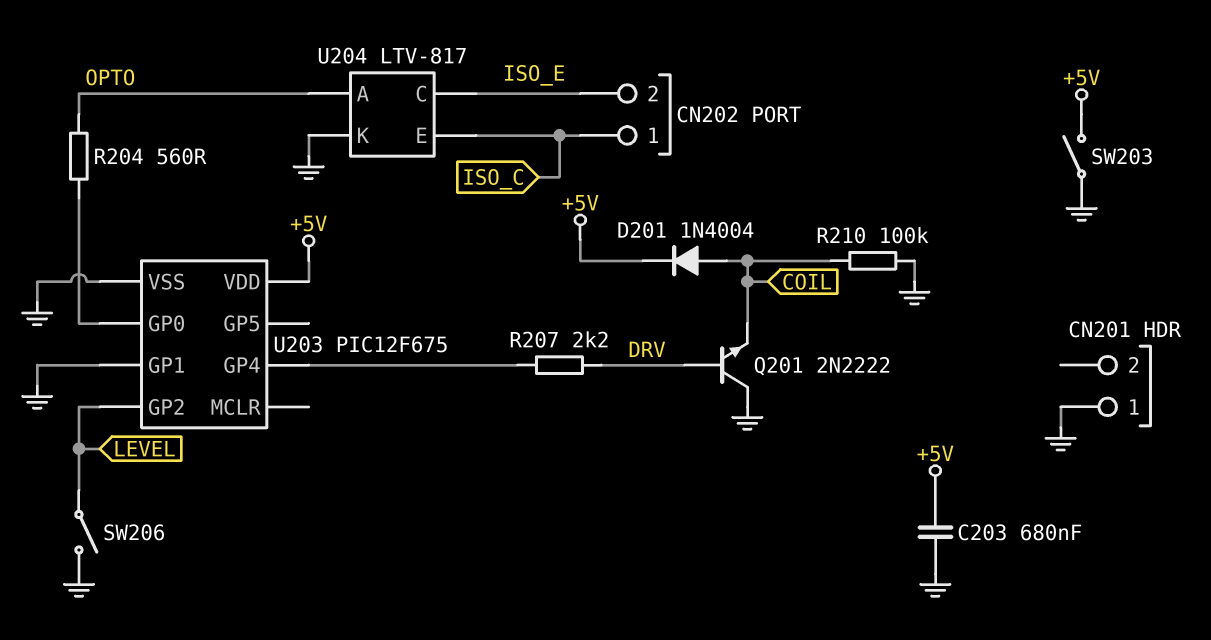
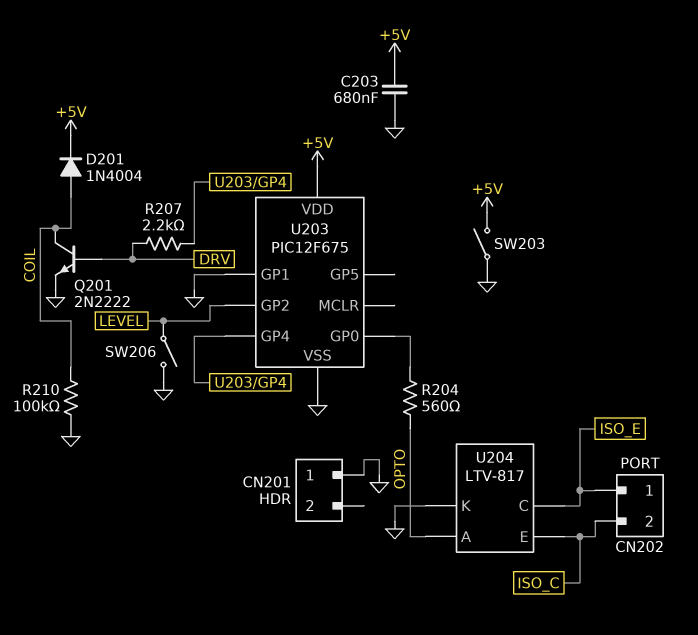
CN202 pin 1: ISO_C -> ISO_E
CN202 pin 2: ISO_E -> ISO_C
Q201: NPN 2N2222 (B DRV, C GND, E COIL) -> NPN 2N2222 (B DRV, C COIL, E GND)

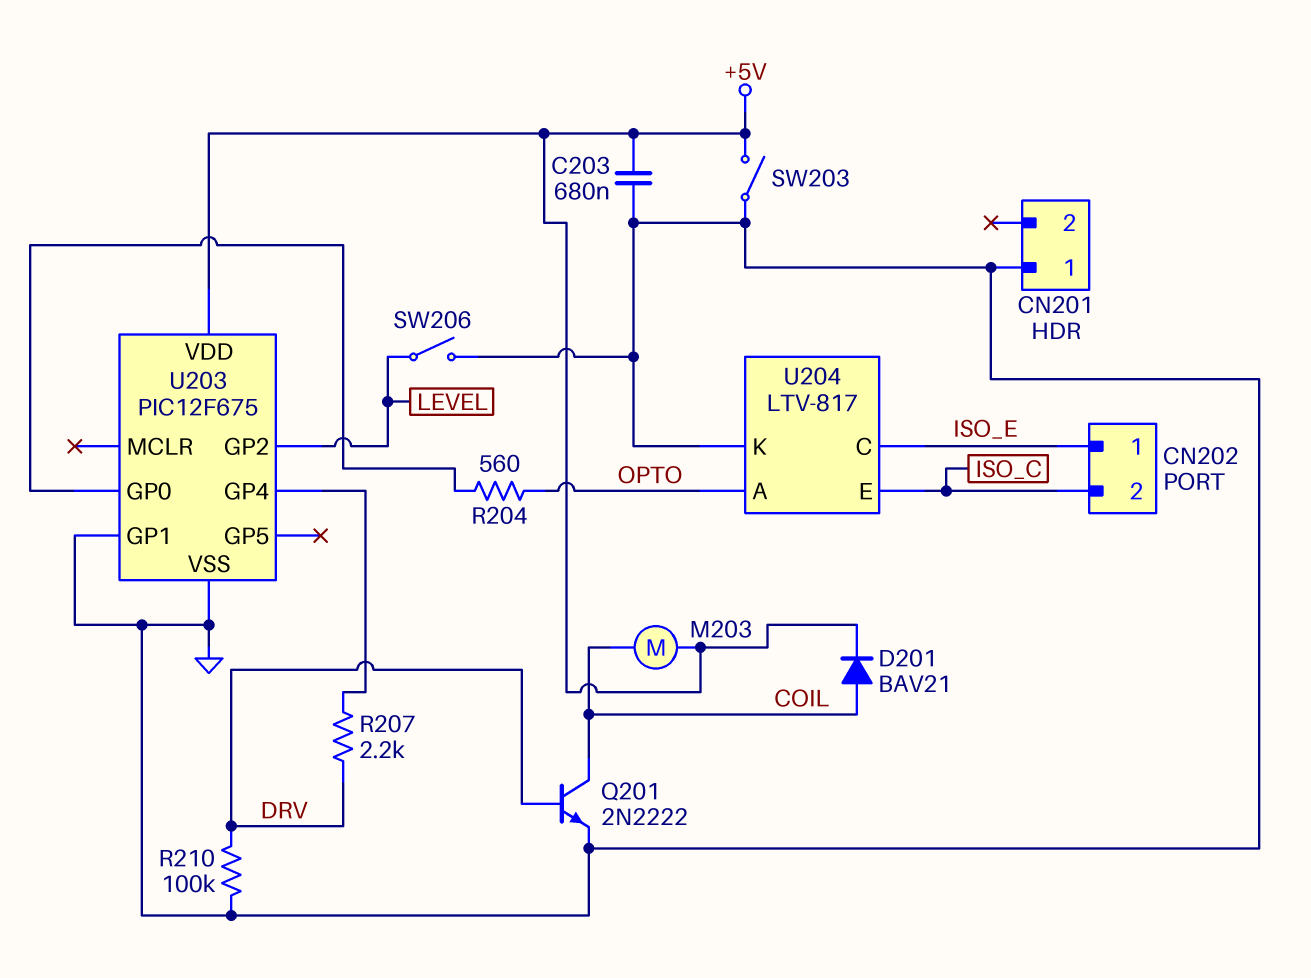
D201: diode 1N4004 (A COIL, K +5V) -> diode BAV21 (A COIL, K +5V)
M203: none -> motor (+5V, COIL)
R210: 100k (COIL, GND) -> 100k (DRV, GND)

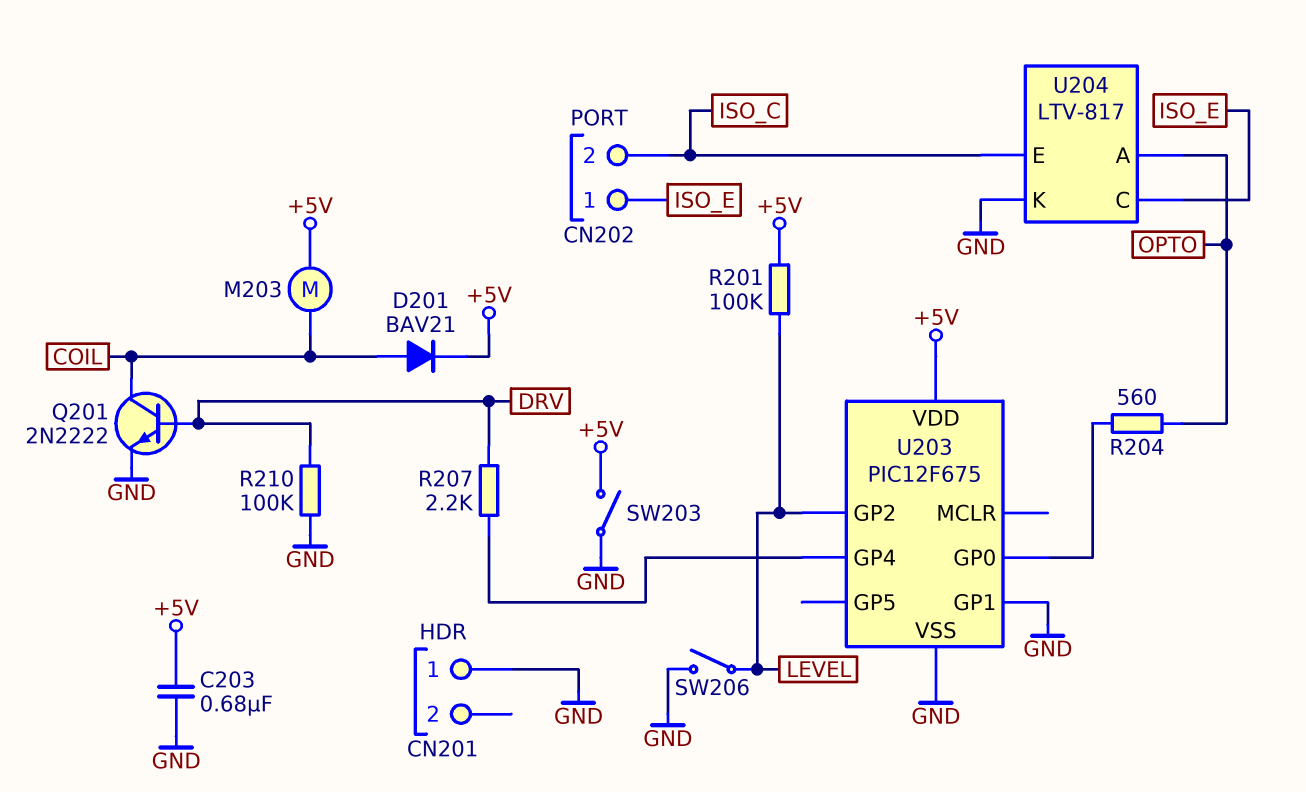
R201: none -> 100k (+5V, LEVEL)

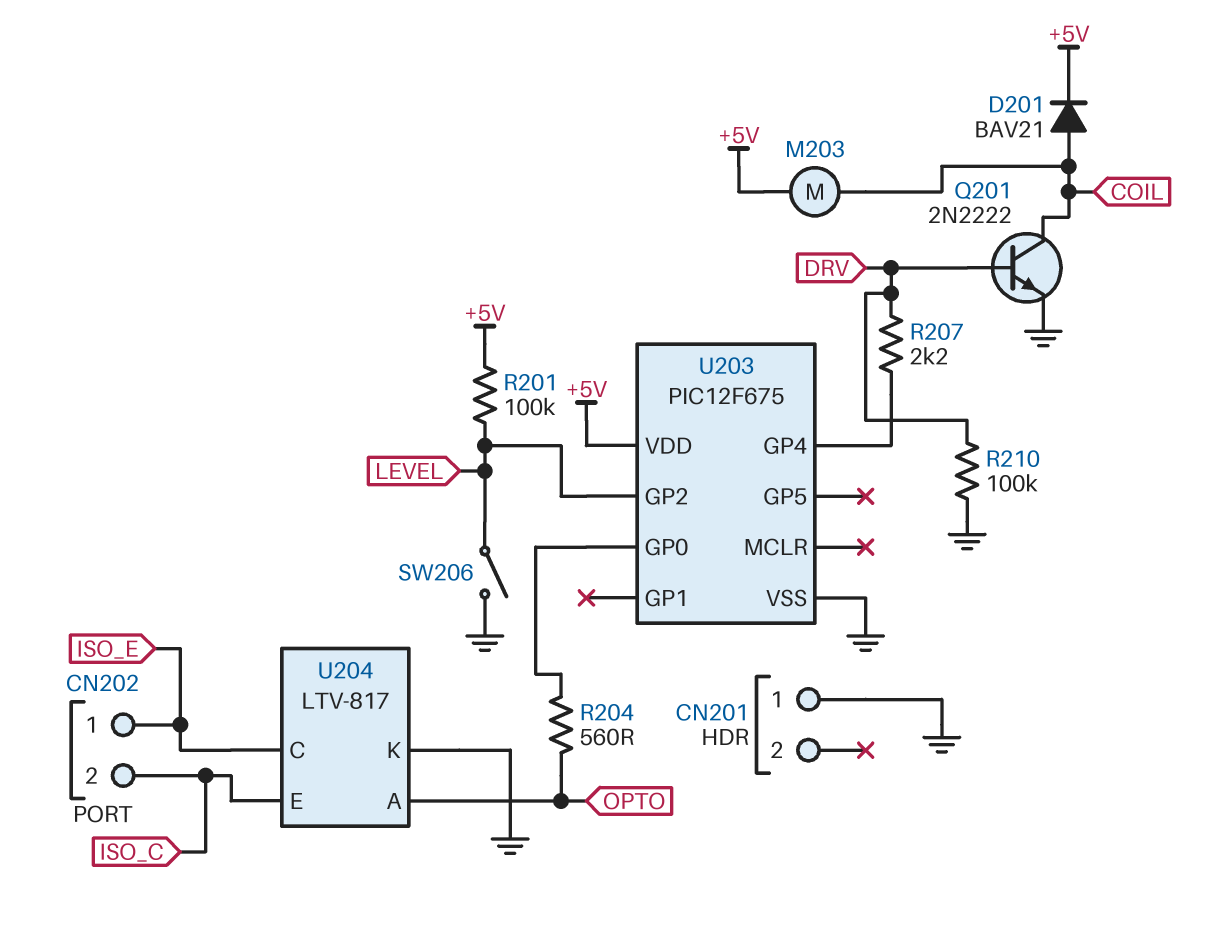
C203: 680nF (+5V, GND) -> none
SW203: switch (+5V, GND) -> none
U203 pin GP1: GND -> none

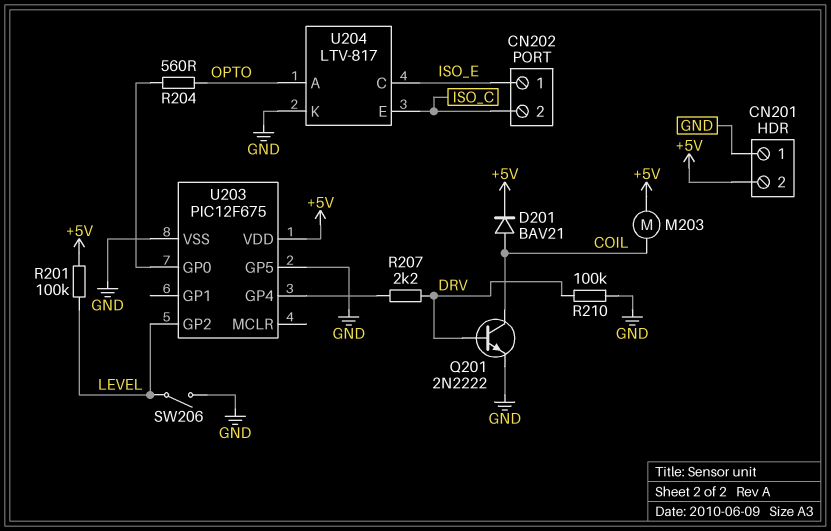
CN201 pin 2: none -> +5V
U203 pin GP5: none -> GND

